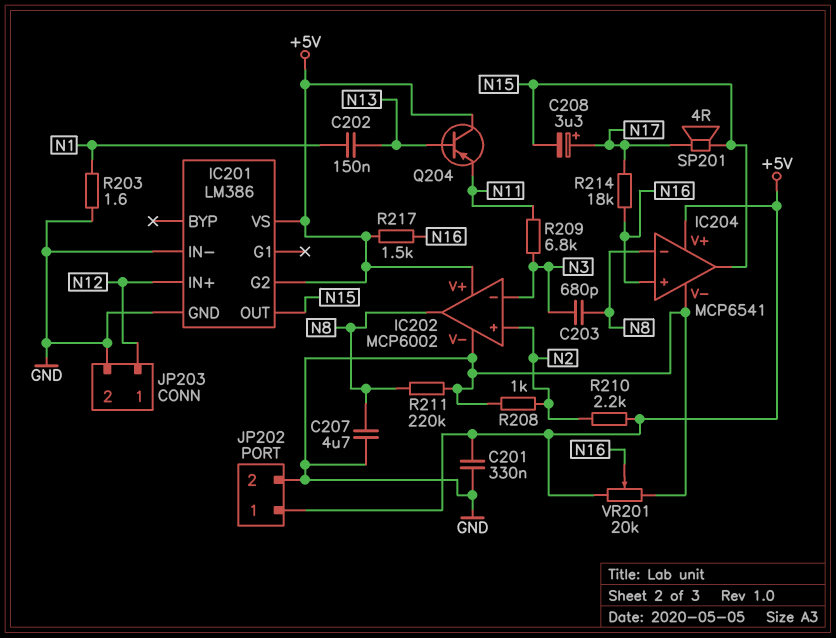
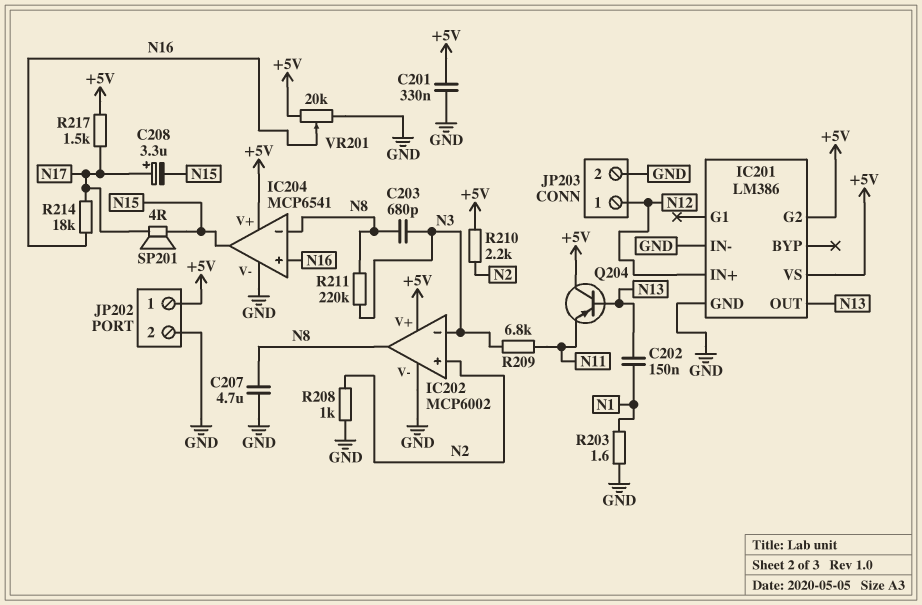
IC201 pin OUT: N15 -> N13
R211: 220k (GND, N8) -> 220k (N3, N8)
R217: 1.5k (+5V, N16) -> 1.5k (+5V, N17)

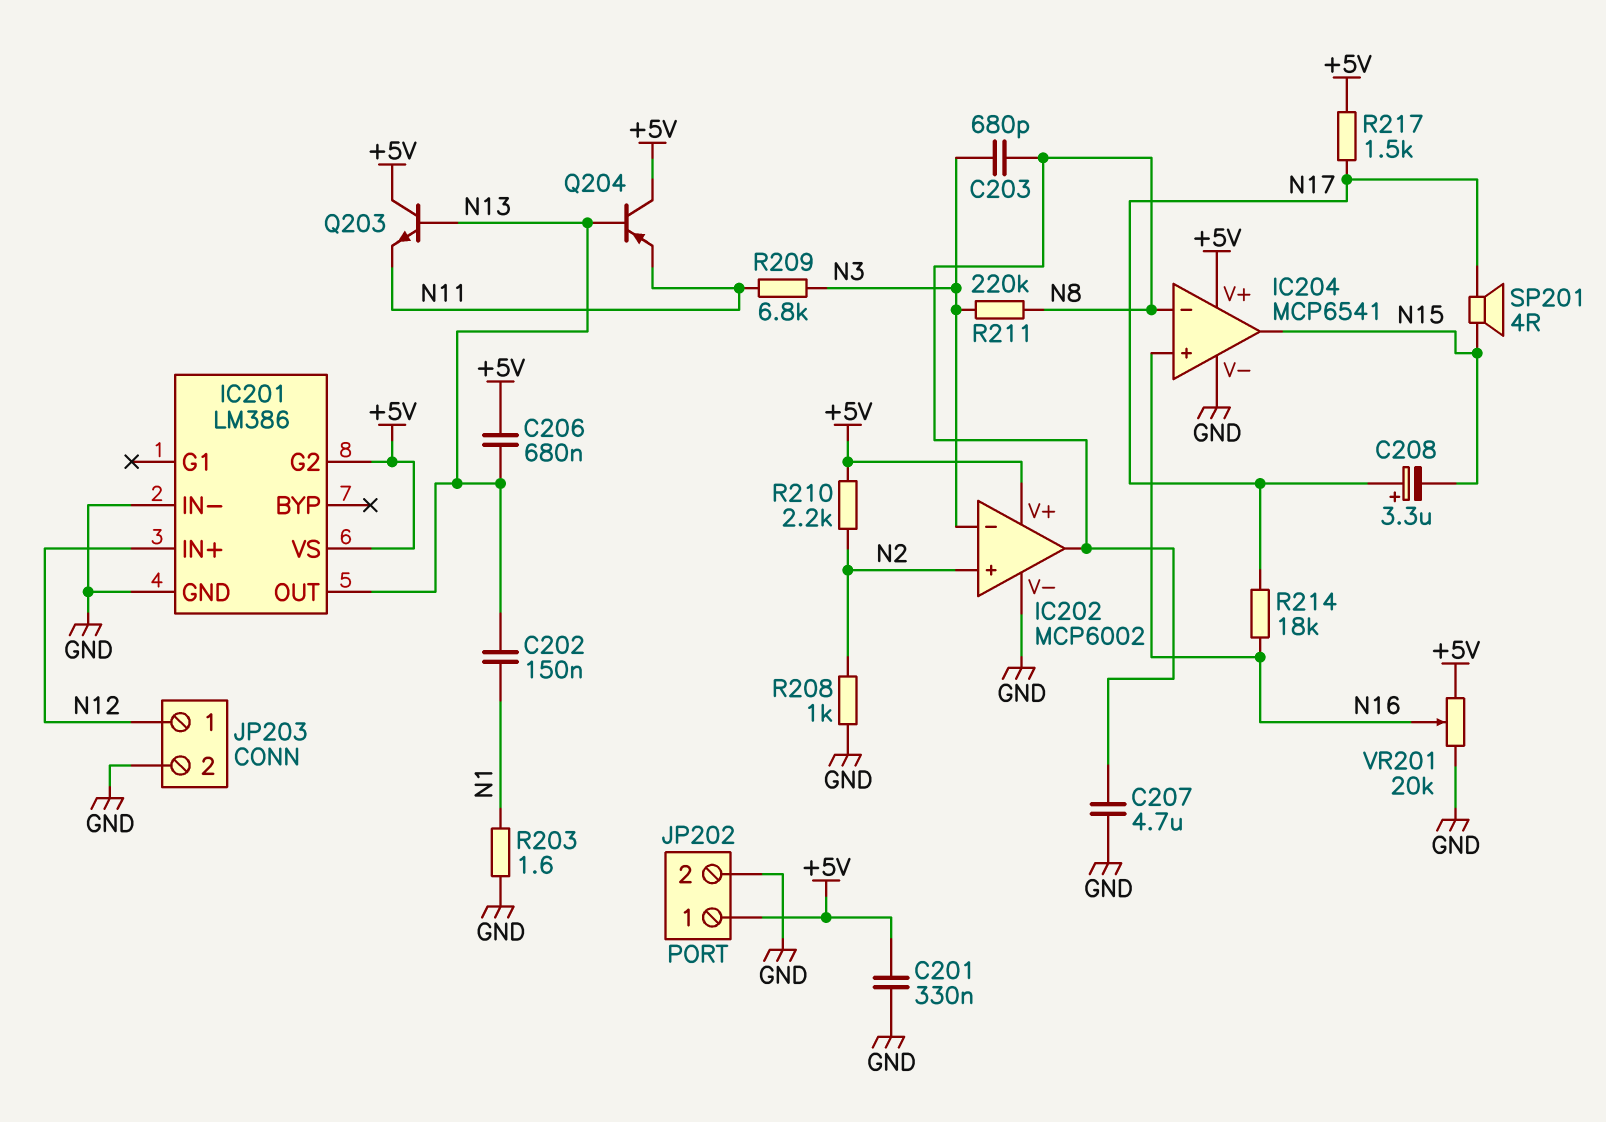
C206: none -> 680nF (+5V, N13)
Q203: none -> NPN (B N13, C +5V, E N11)

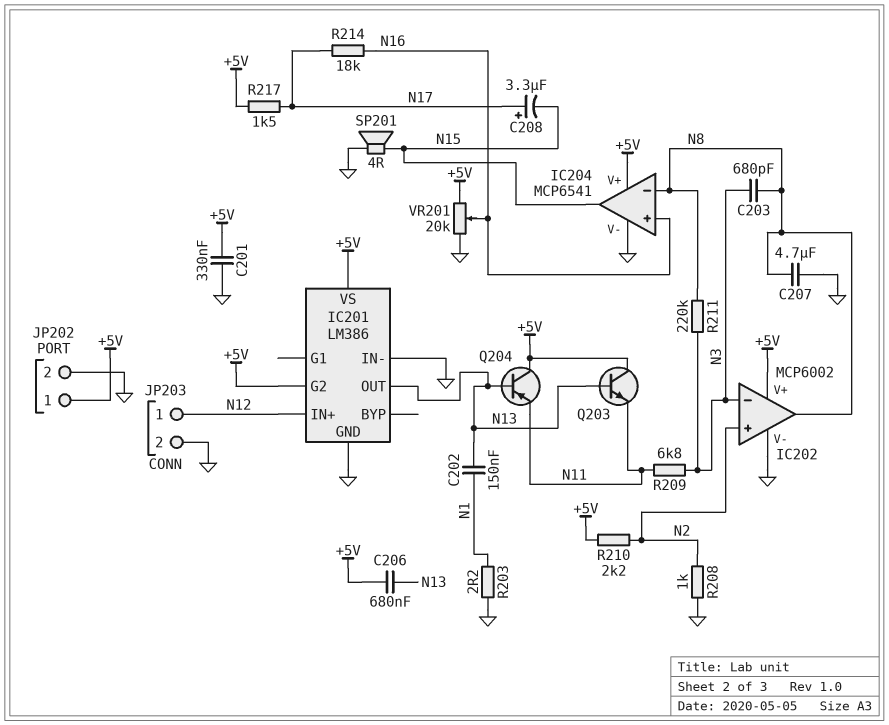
R203: 1.6 (GND, N1) -> 2.2 (GND, N1)
SP201: speaker 4R (N15, N17) -> speaker 4R (GND, N15)

